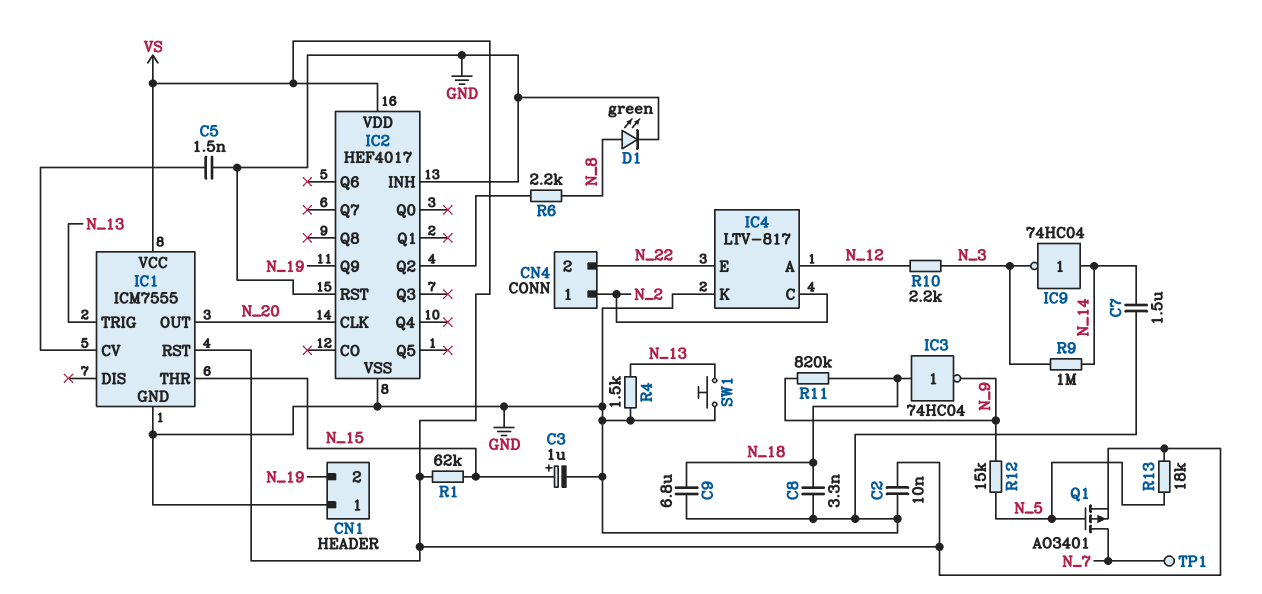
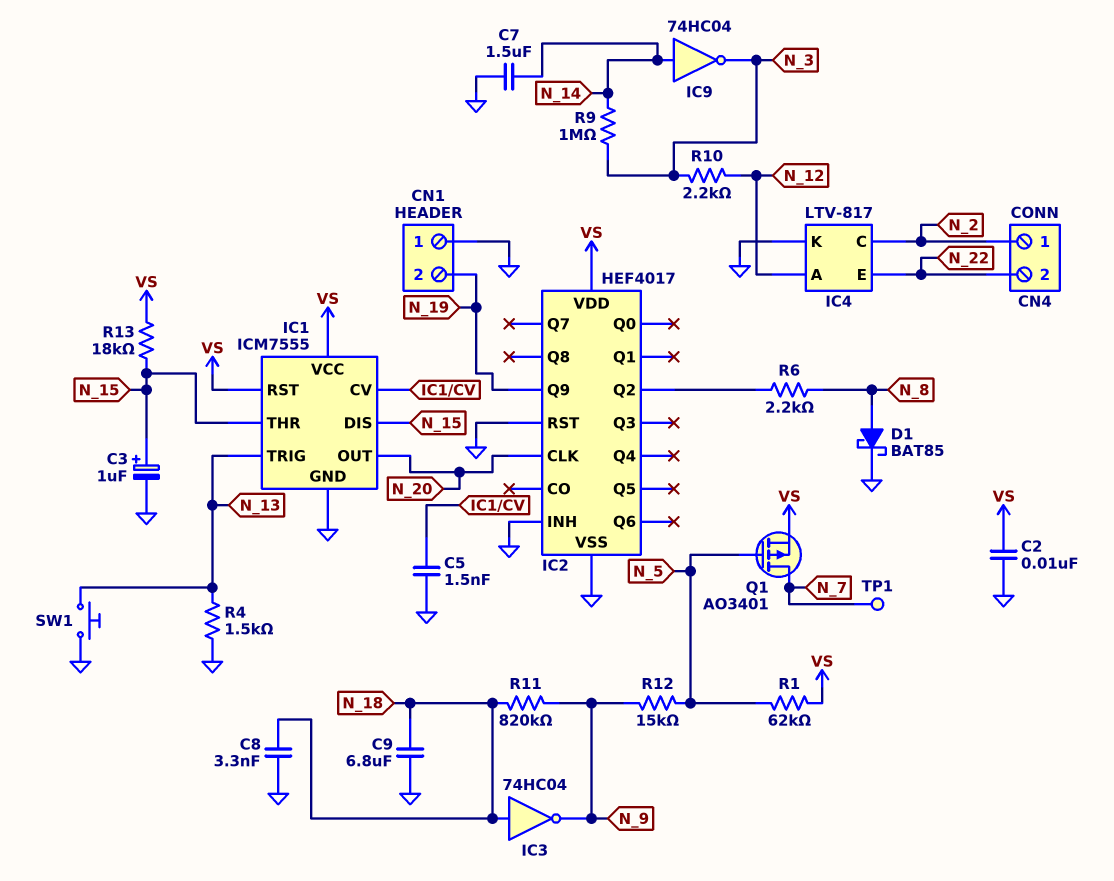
D1: LED green (A N_8, K GND) -> schottky BAT85 (A N_8, K GND)
IC1 pin DIS: none -> N_15
R1: 62k (N_15, VS) -> 62k (N_5, VS)
R13: 18k (N_5, VS) -> 18k (N_15, VS)

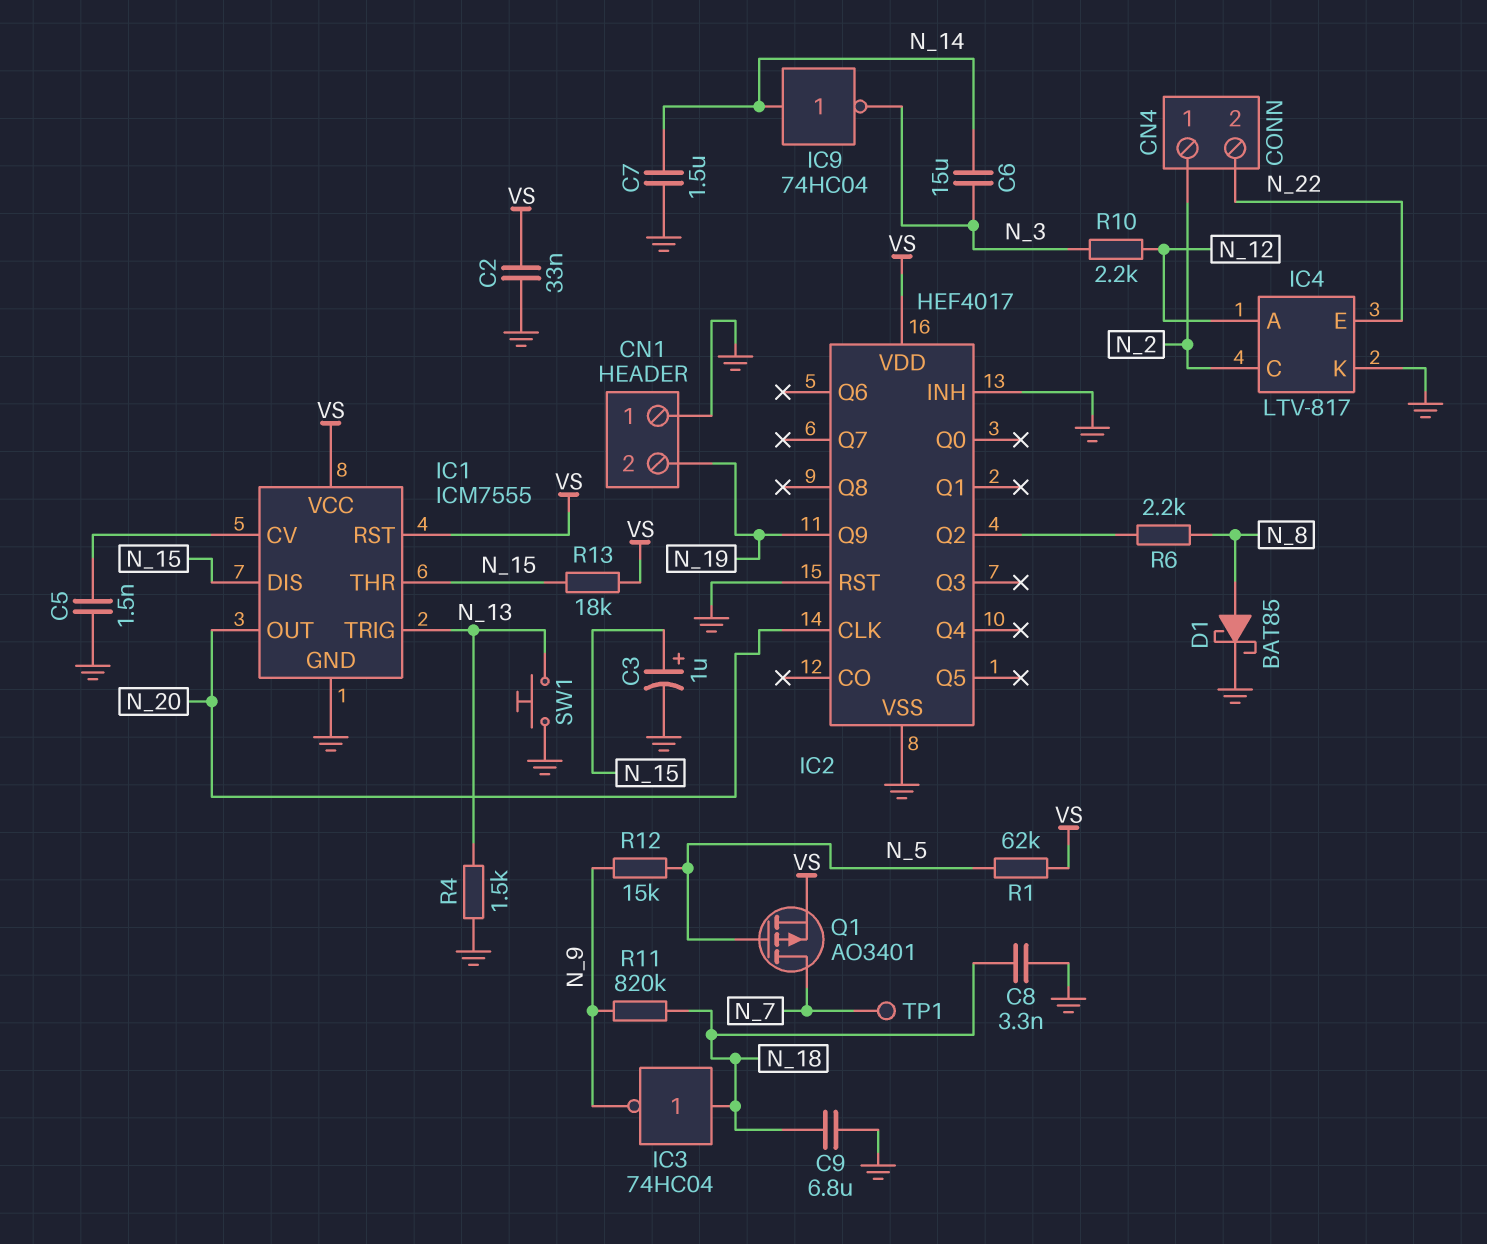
C2: 10nF (GND, VS) -> 33nF (GND, VS)
C6: none -> 15uF (N_3, N_14)
R9: 1M (N_3, N_14) -> none

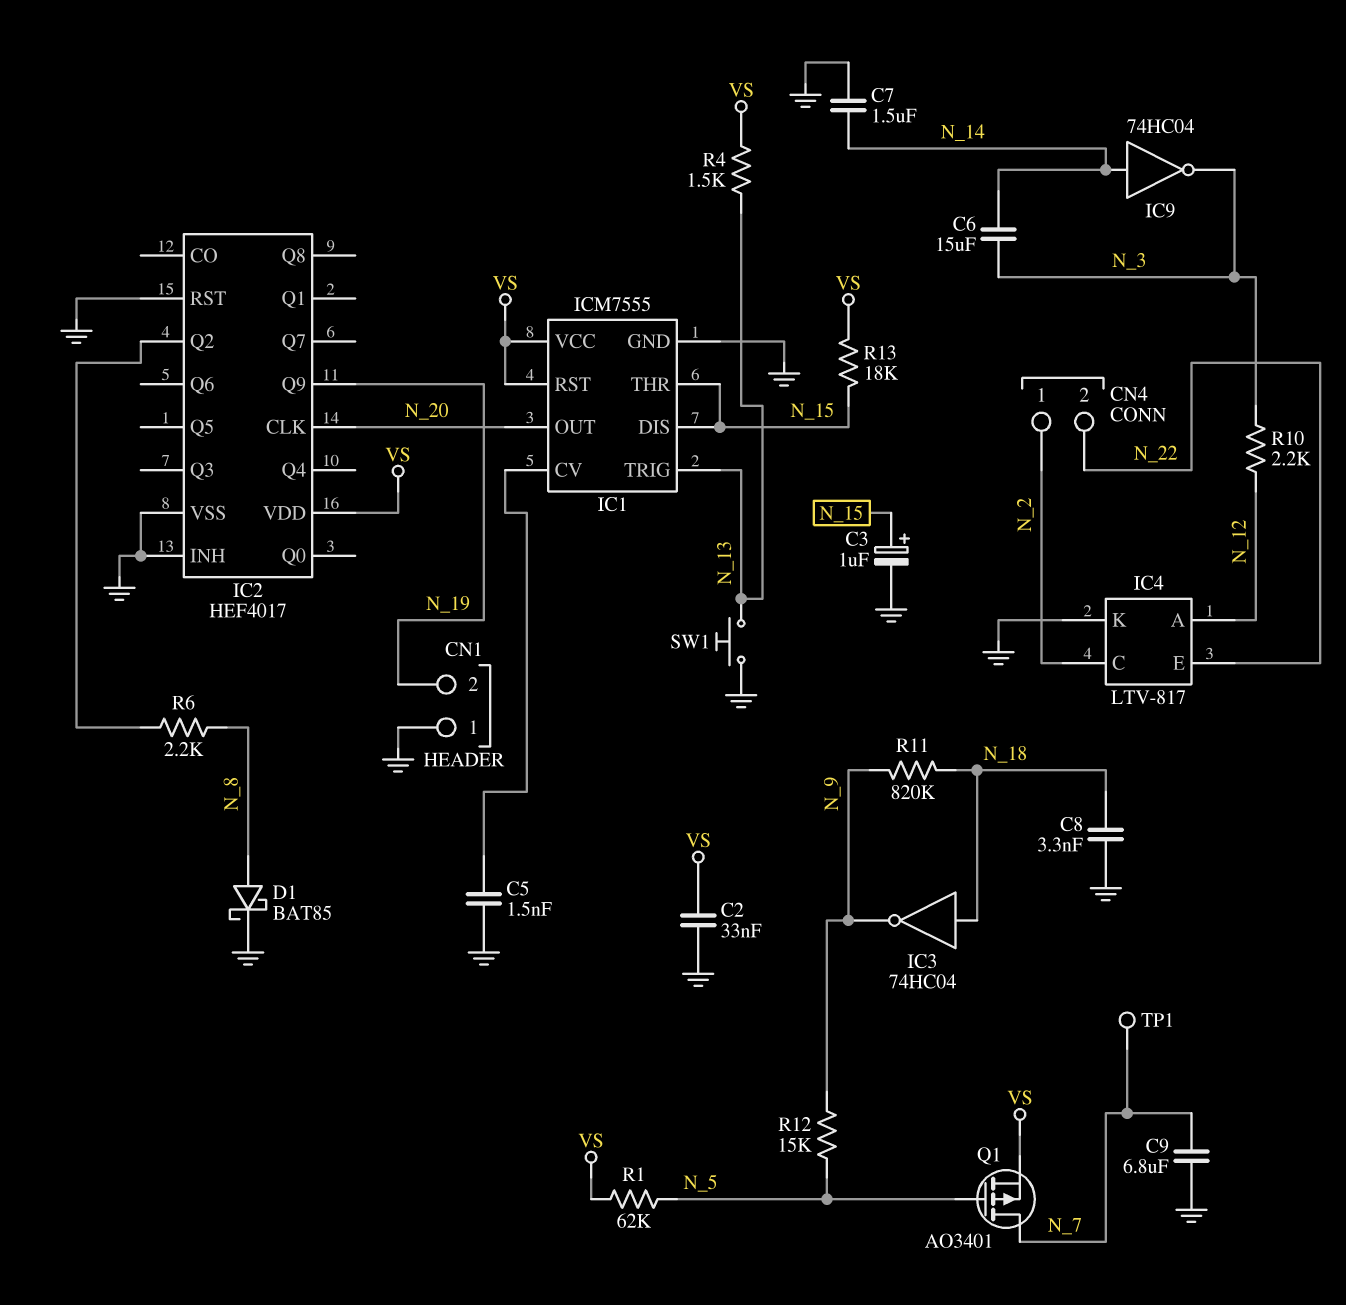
C9: 6.8uF (GND, N_18) -> 6.8uF (GND, N_7)
R4: 1.5k (GND, N_13) -> 1.5k (N_13, VS)

